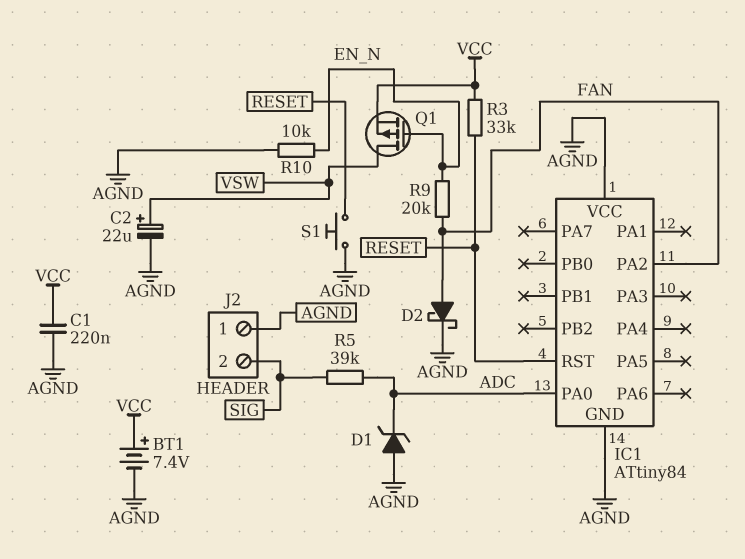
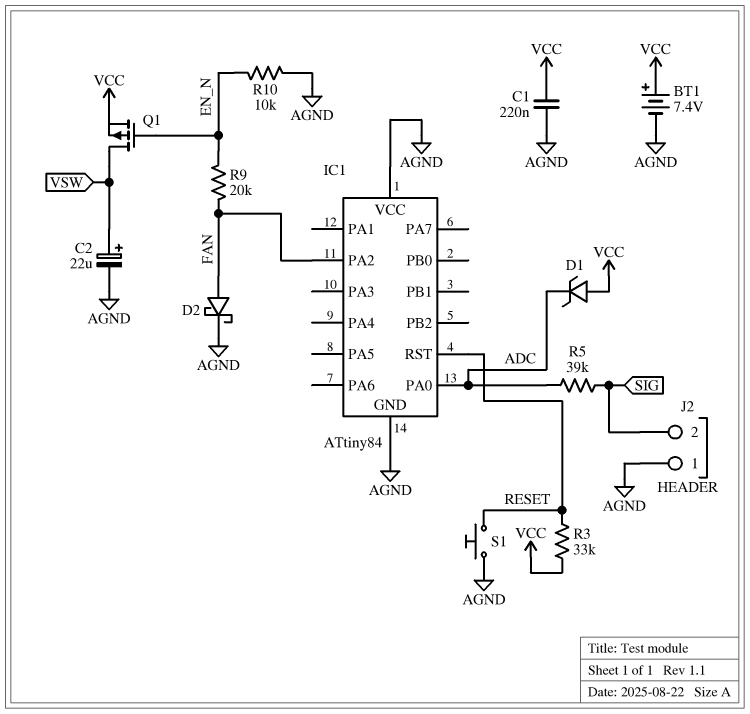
D1: zener (A AGND, K ADC) -> zener (A VCC, K ADC)

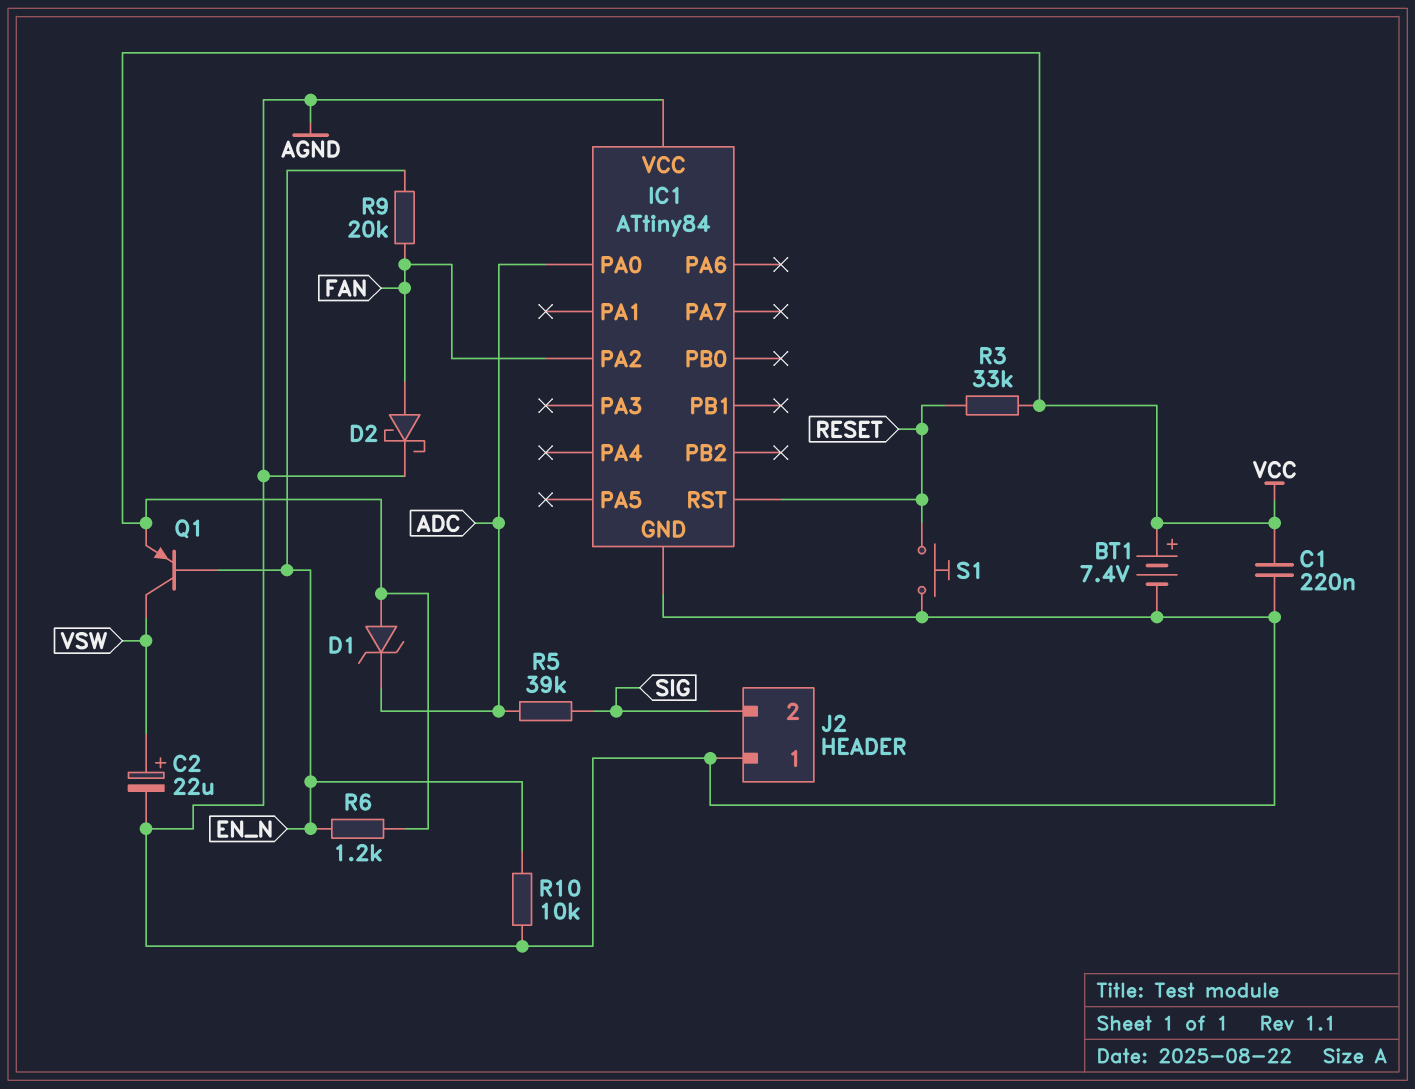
Q1: PMOS (G EN_N, D VSW, S VCC) -> PNP (B EN_N, C VSW, E VCC)
R6: none -> 1.2k (EN_N, VCC)

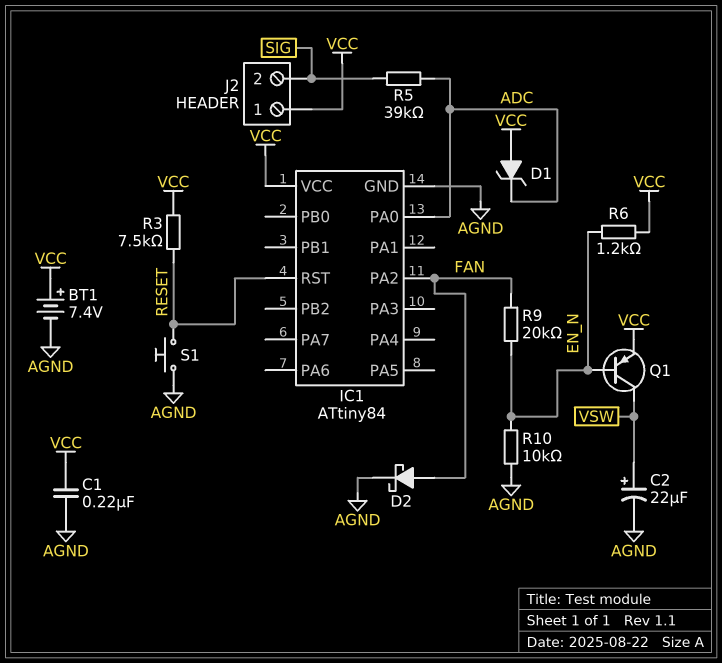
IC1 pin VCC: AGND -> VCC
J2 pin 1: AGND -> VCC
R3: 33k (RESET, VCC) -> 7.5k (RESET, VCC)

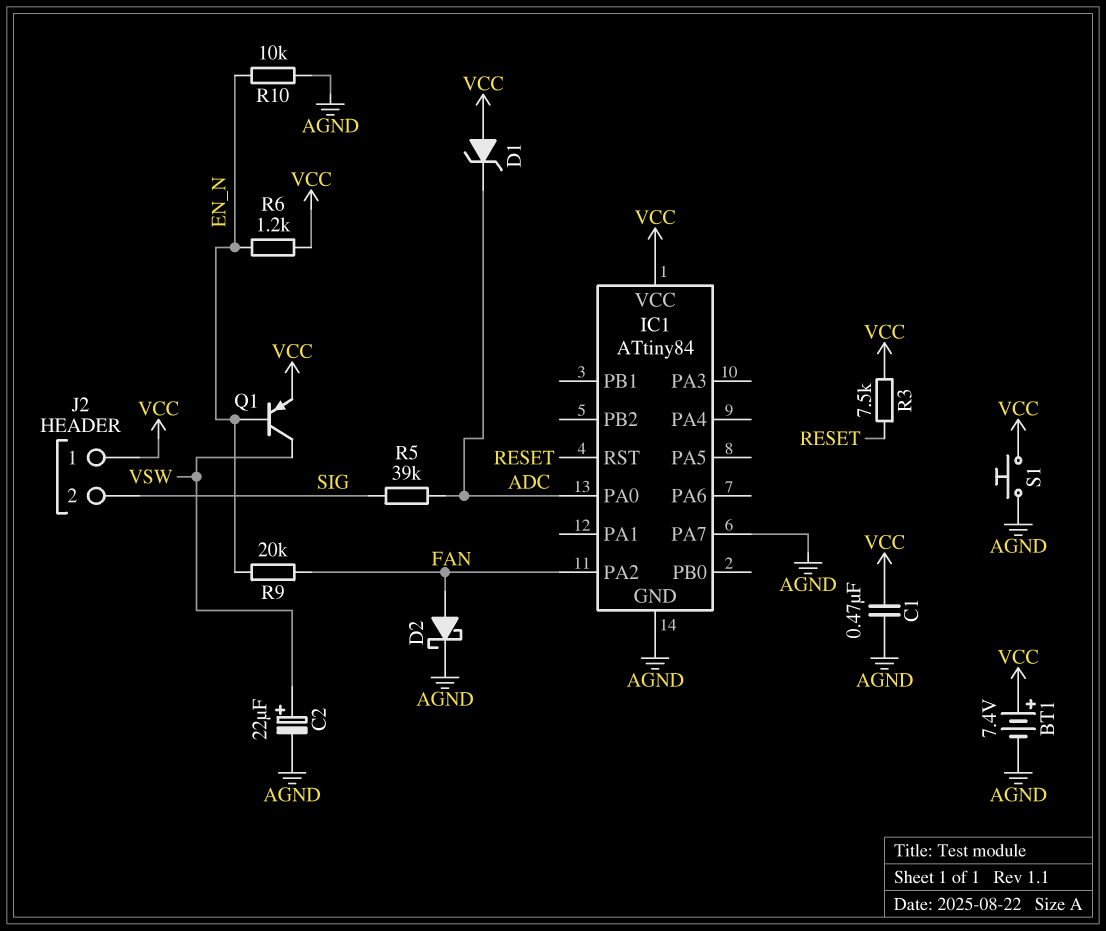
C1: 220nF (AGND, VCC) -> 470nF (AGND, VCC)
IC1 pin PA7: none -> AGND
S1: button (AGND, RESET) -> button (AGND, VCC)

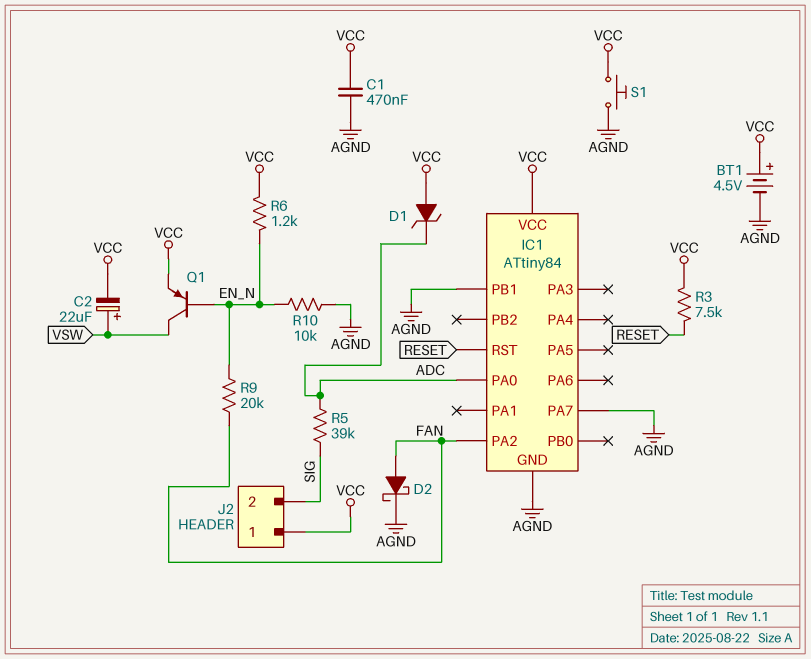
BT1: 7.4V (plus VCC, minus AGND) -> 4.5V (plus VCC, minus AGND)
C2: 22uF (plus VSW, minus AGND) -> 22uF (plus VSW, minus VCC)
IC1 pin PB1: none -> AGND

